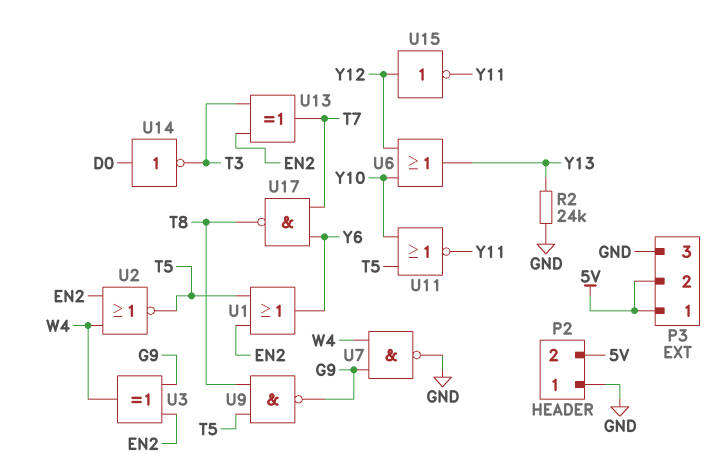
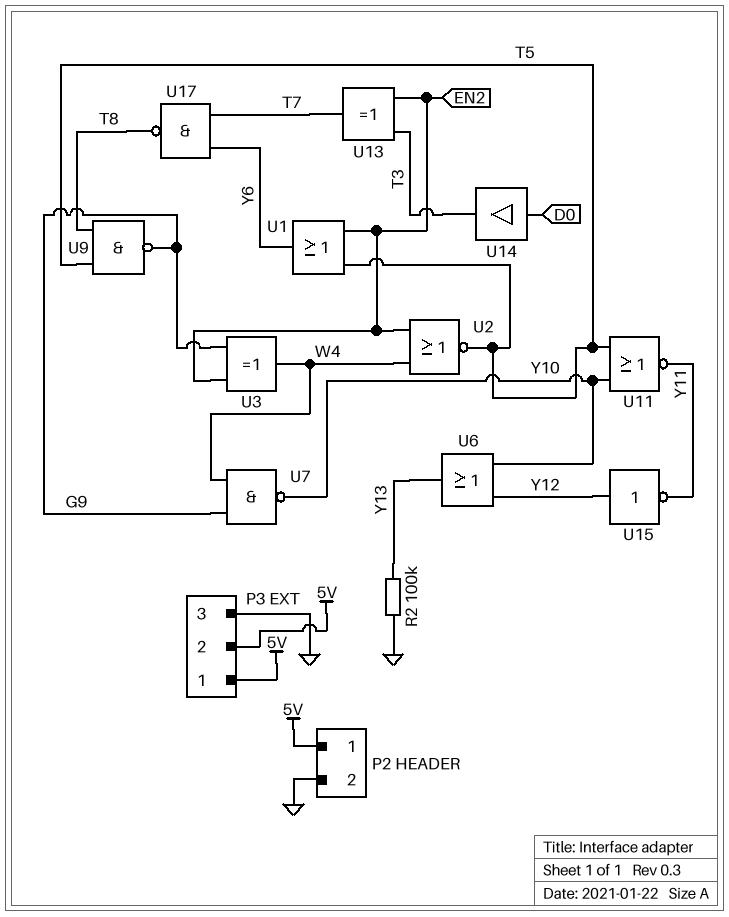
P2 pin 1: GND -> 5V
P2 pin 2: 5V -> GND
R2: 24k (GND, Y13) -> 100k (GND, Y13)
U7: NAND (in G9, in W4, out GND) -> NAND (in G9, in W4, out Y10)
U14: NOT (in D0, out T3) -> buffer (in D0, out T3)

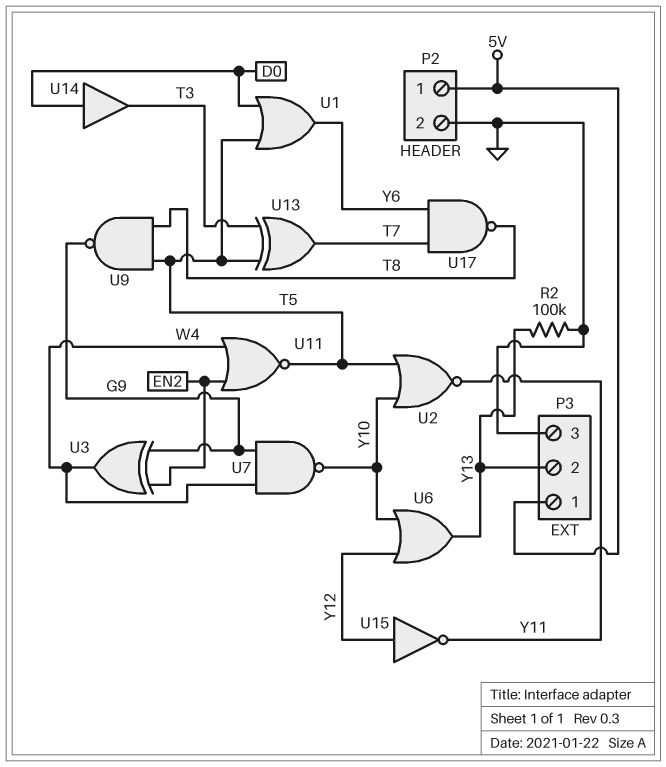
P3 pin 2: 5V -> Y13
U1: OR (in EN2, in T5, out Y6) -> OR (in D0, in T5, out Y6)
U2: NOR (in EN2, in W4, out T5) -> NOR (in T5, in Y10, out Y11)
U11: NOR (in T5, in Y10, out Y11) -> NOR (in EN2, in W4, out T5)
U13: XOR (in EN2, in T3, out T7) -> XOR (in T3, in T5, out T7)

